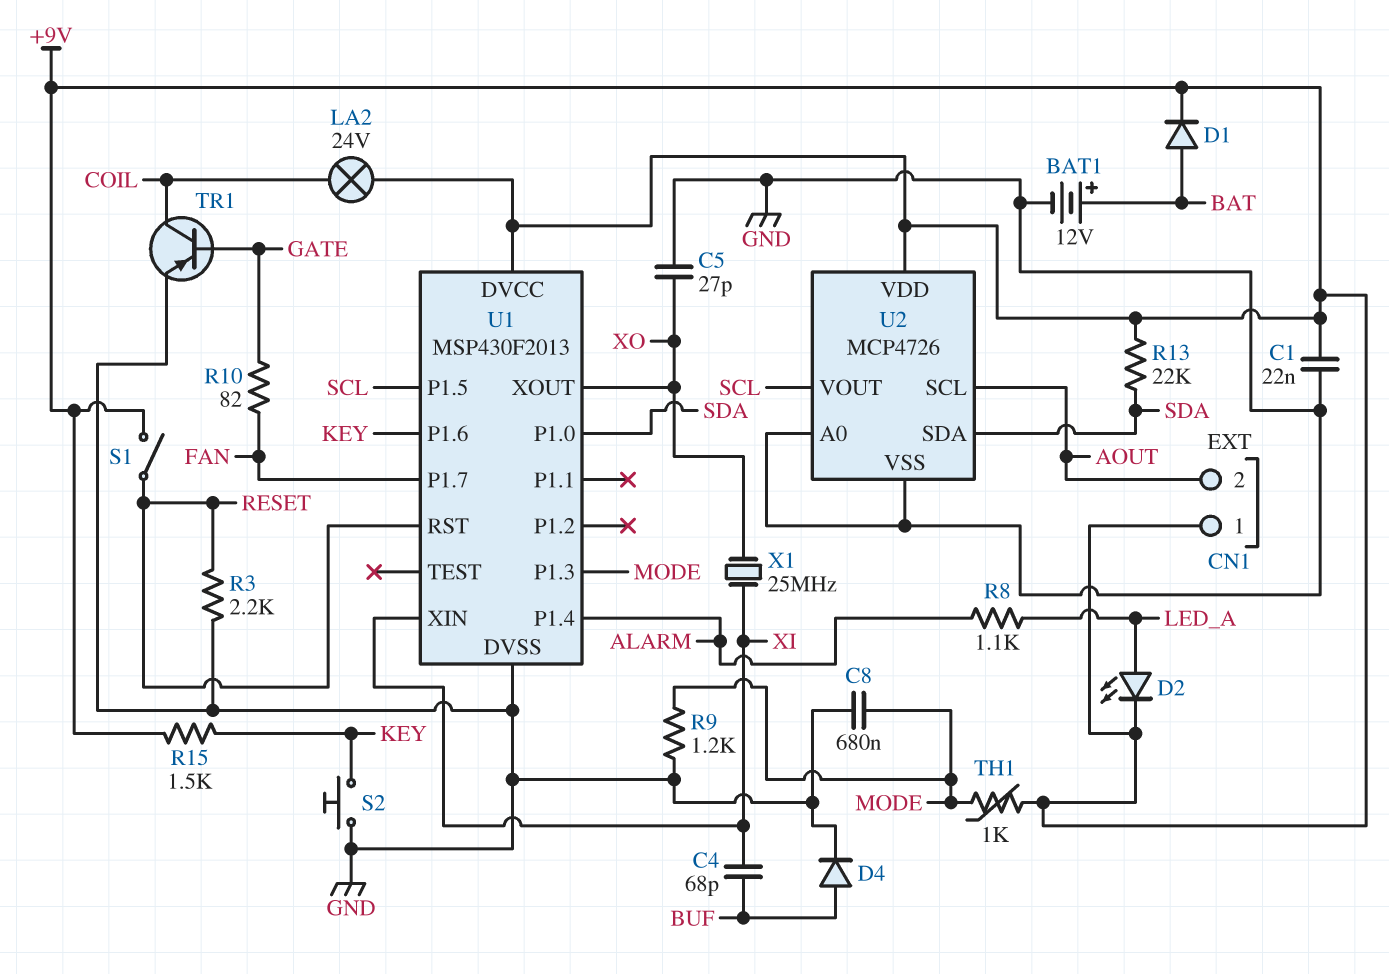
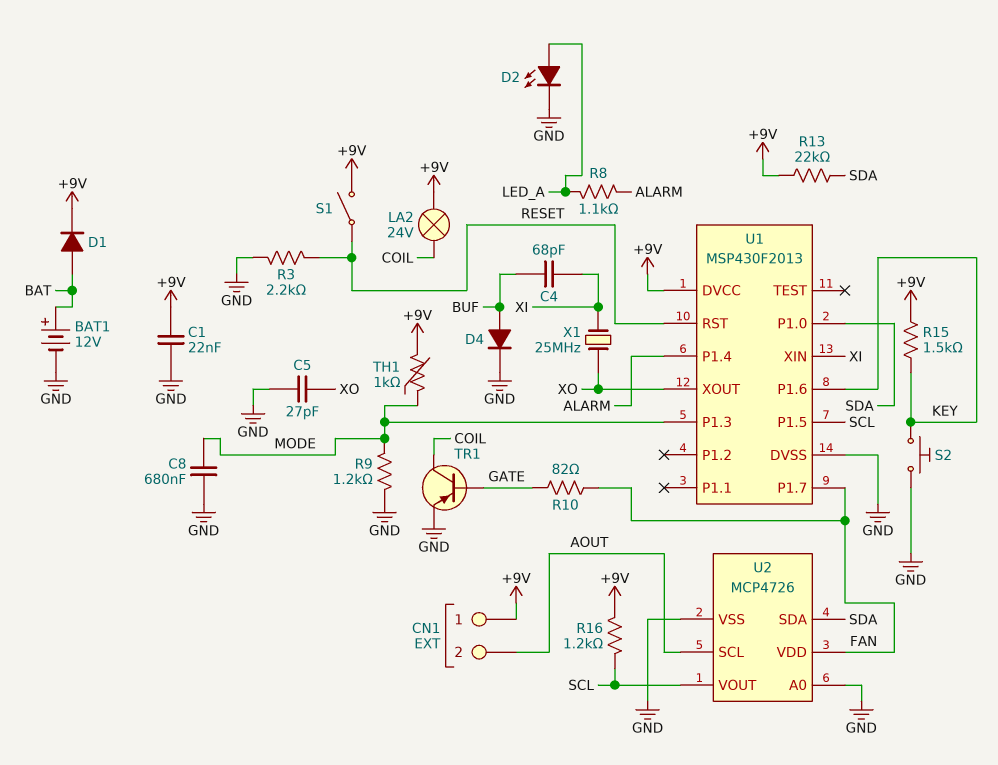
D2: LED (A LED_A, K +9V) -> LED (A LED_A, K GND)
R16: none -> 1.2k (+9V, SCL)
U2 pin VDD: +9V -> FAN

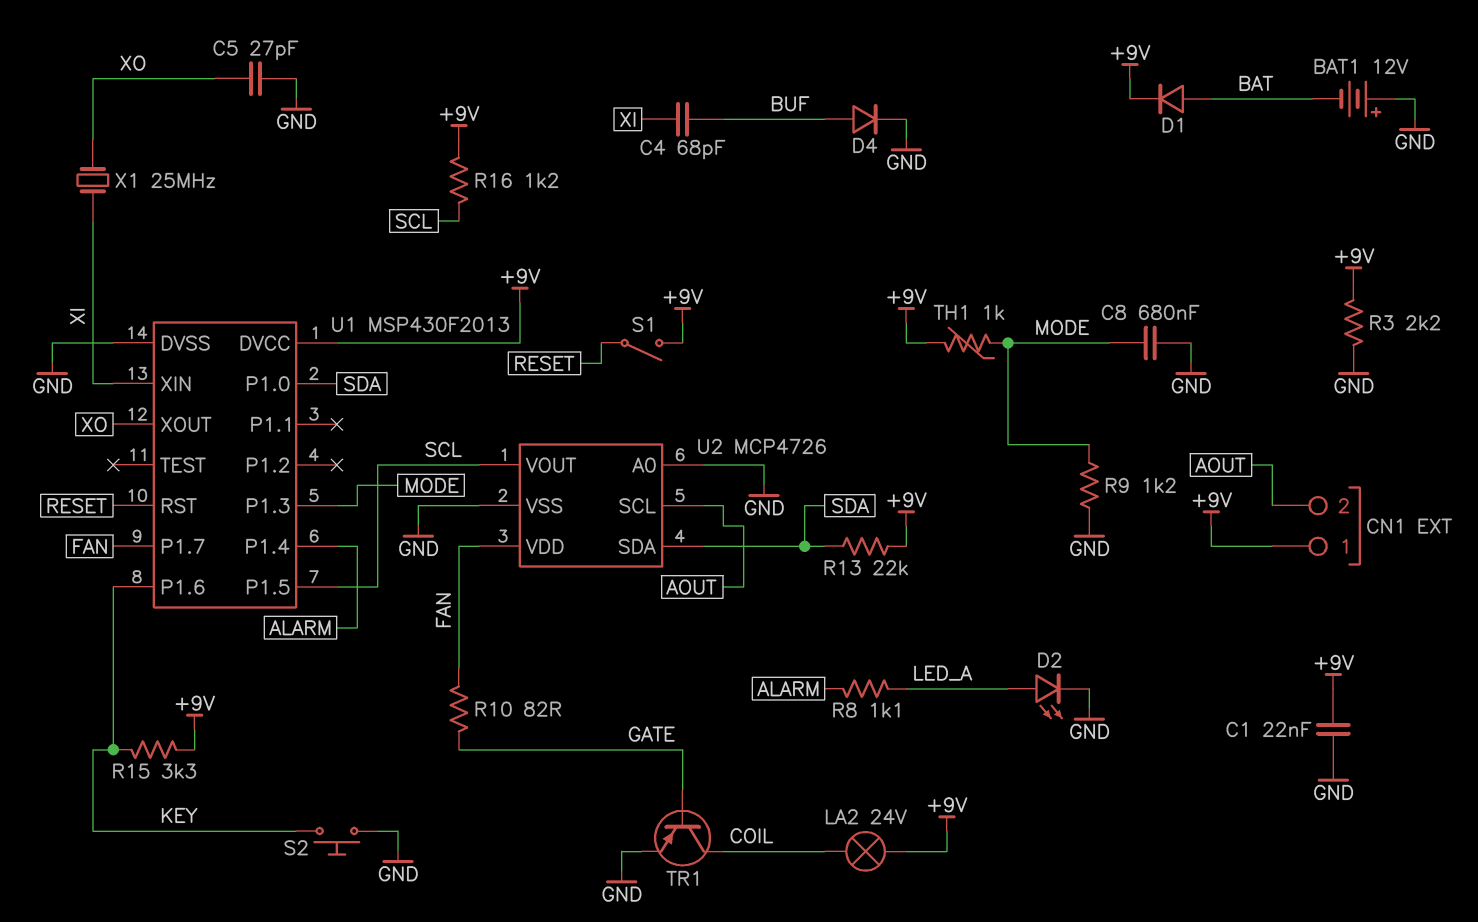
BAT1: 12V (plus BAT, minus GND) -> 12V (plus GND, minus BAT)
R3: 2.2k (GND, RESET) -> 2.2k (+9V, GND)
R15: 1.5k (+9V, KEY) -> 3.3k (+9V, KEY)

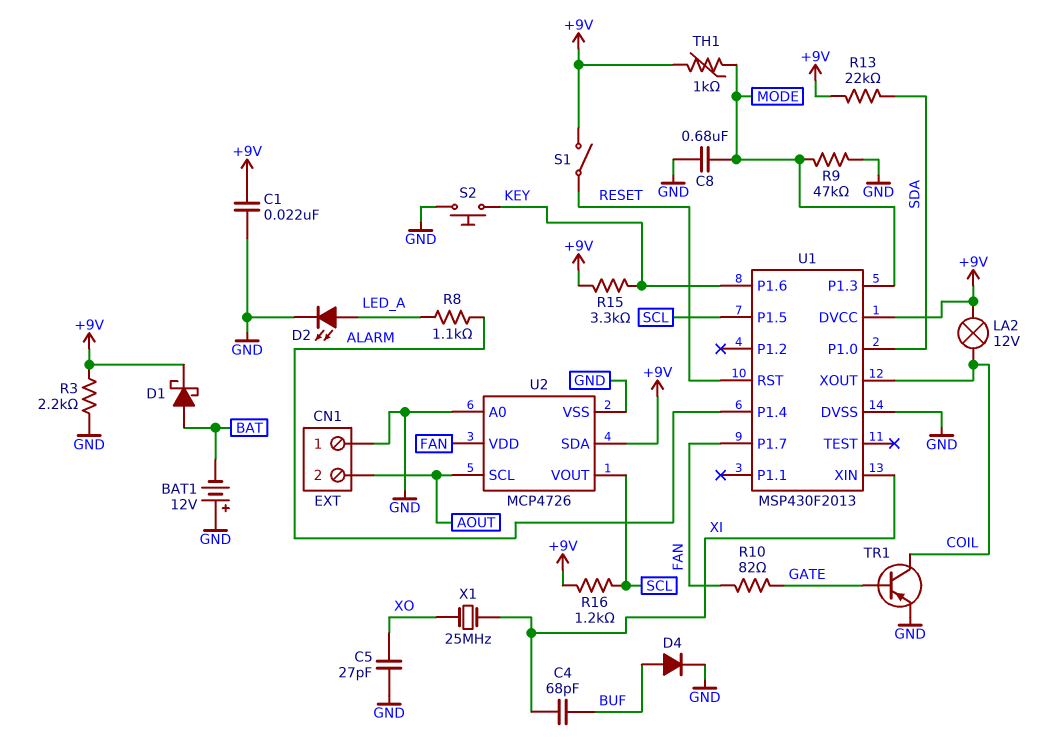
CN1 pin 1: +9V -> GND
D1: diode (A BAT, K +9V) -> schottky (A BAT, K +9V)
LA2: lamp 24V (+9V, COIL) -> lamp 12V (+9V, COIL)
R9: 1.2k (GND, MODE) -> 47k (GND, MODE)
U1 pin XOUT: XO -> COIL
U2 pin SDA: SDA -> +9V

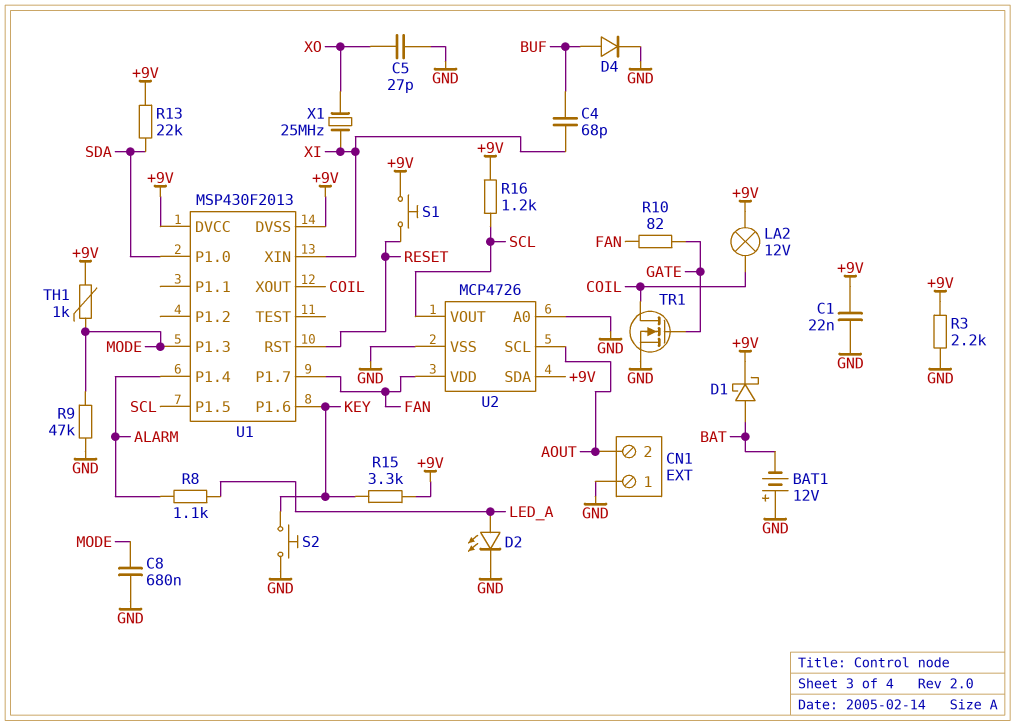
S1: switch (+9V, RESET) -> button (+9V, RESET)
TR1: PNP (B GATE, C COIL, E GND) -> NMOS (G GATE, D COIL, S GND)
U1 pin DVSS: GND -> +9V

